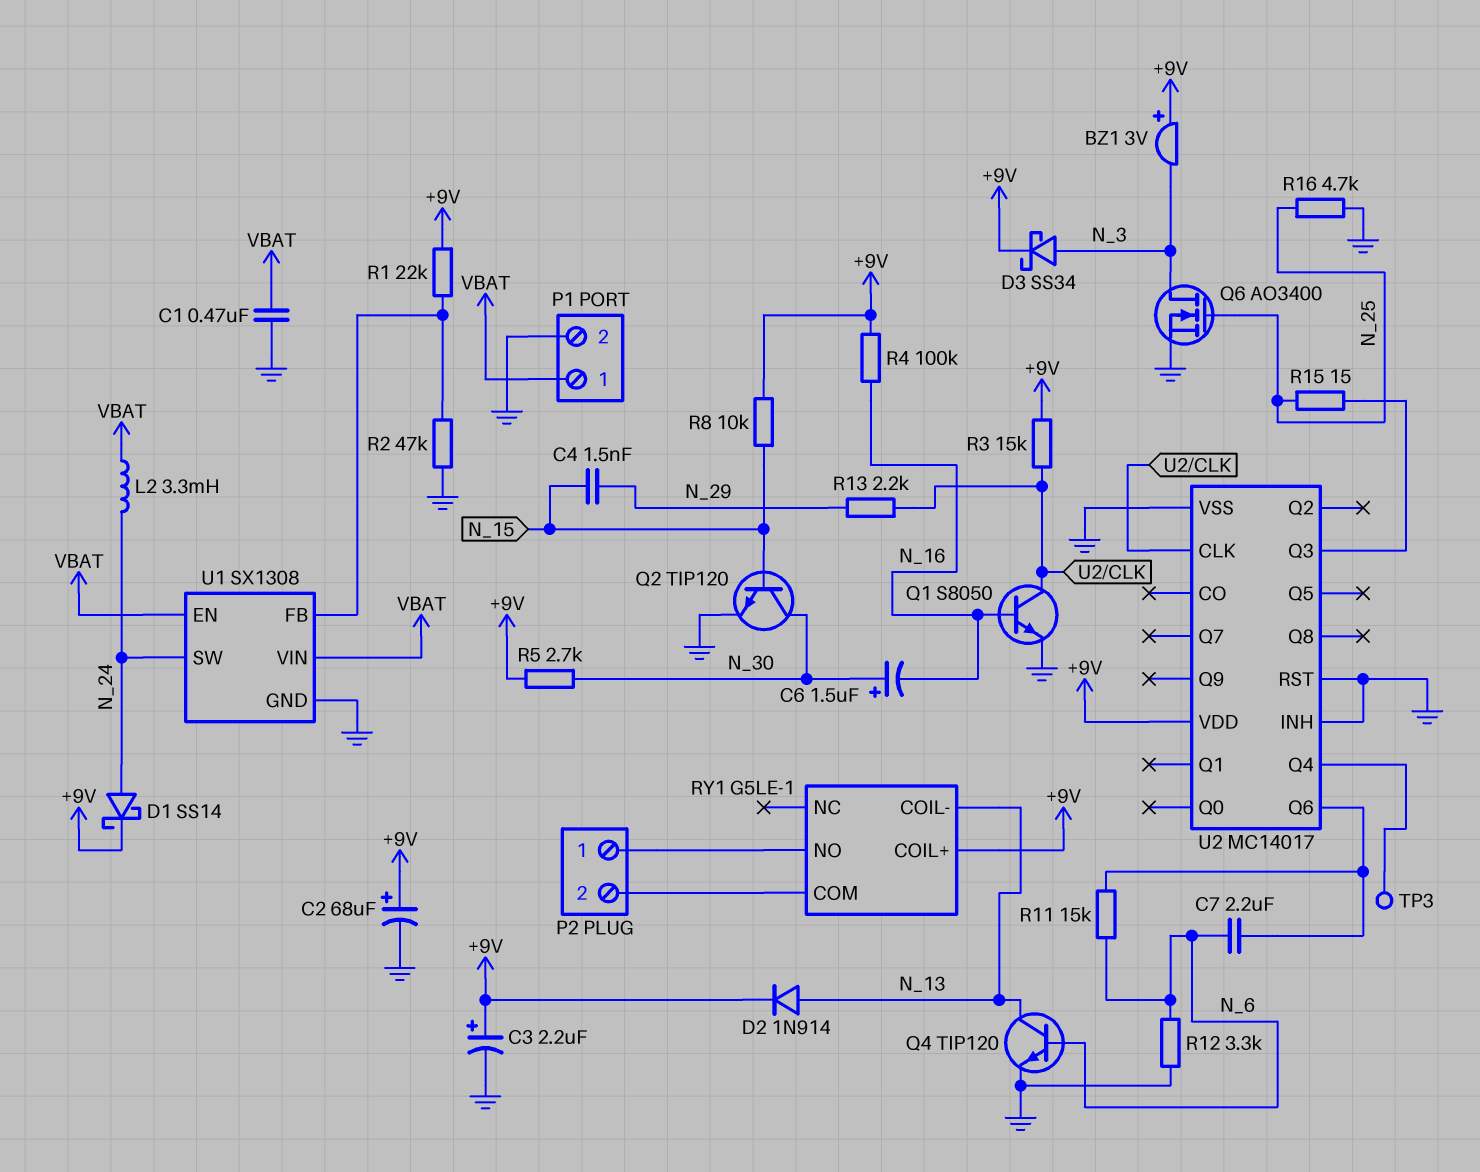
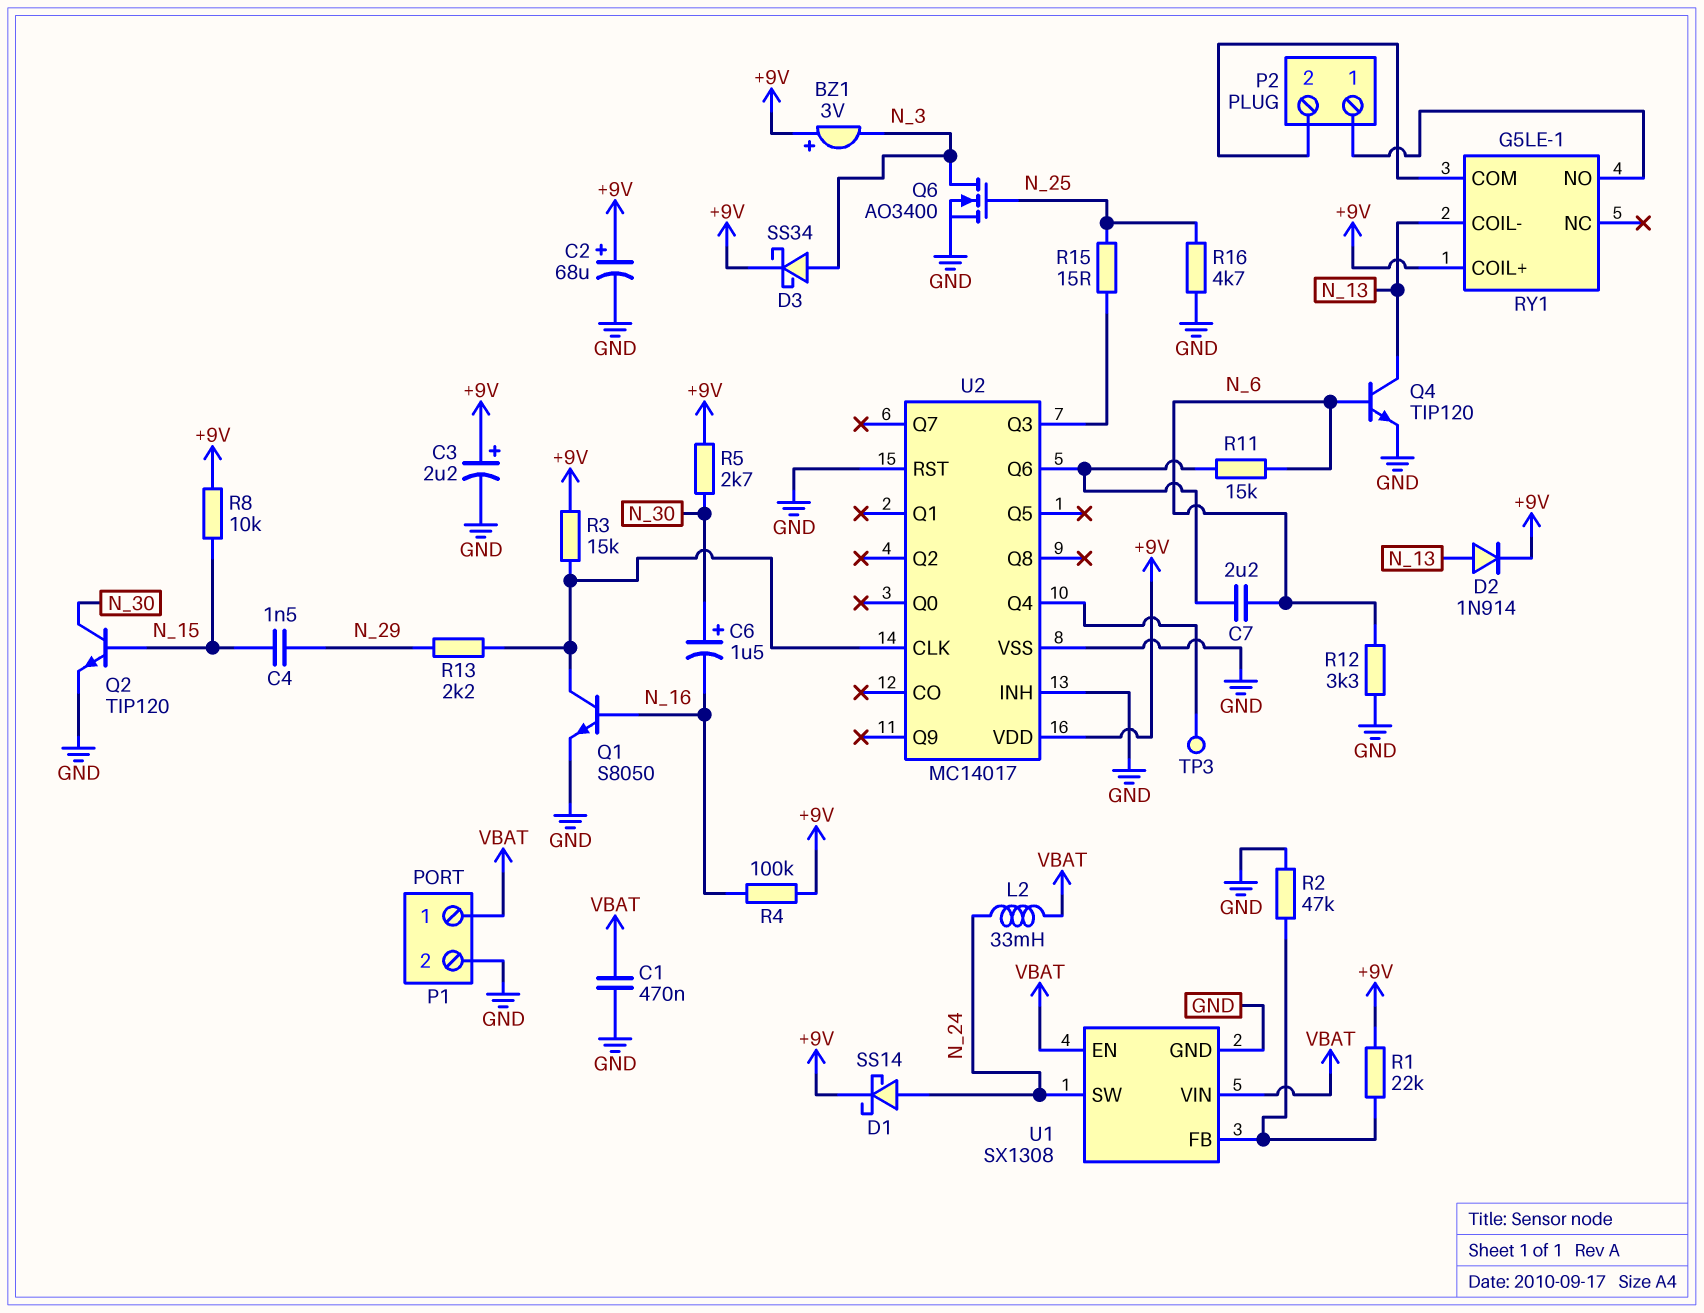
L2: 3.3mH (N_24, VBAT) -> 33mH (N_24, VBAT)

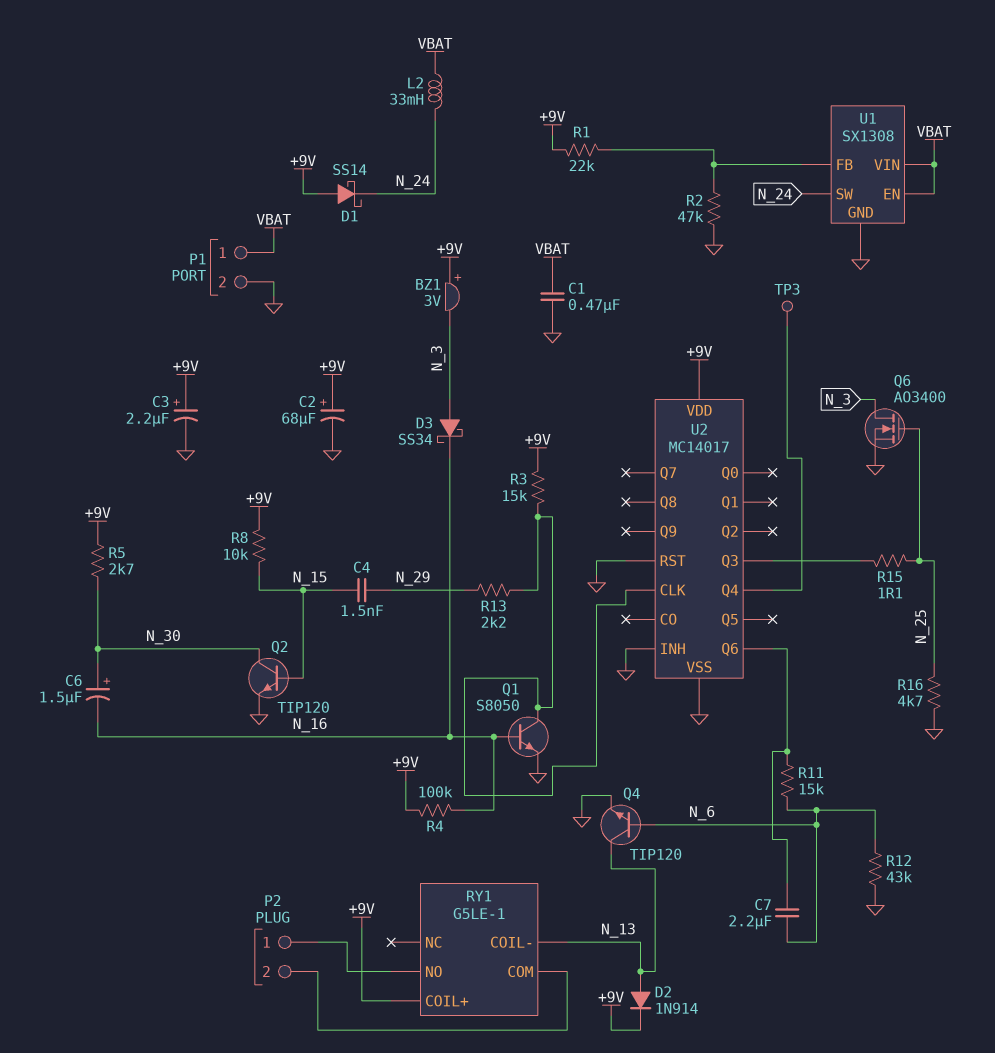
D1: schottky SS14 (A N_24, K +9V) -> schottky SS14 (A +9V, K N_24)
D3: schottky SS34 (A N_3, K +9V) -> schottky SS34 (A N_3, K N_16)
R12: 3.3k (GND, N_6) -> 43k (GND, N_6)
R15: 15 (N_25, U2/Q3) -> 1.1 (N_25, U2/Q3)

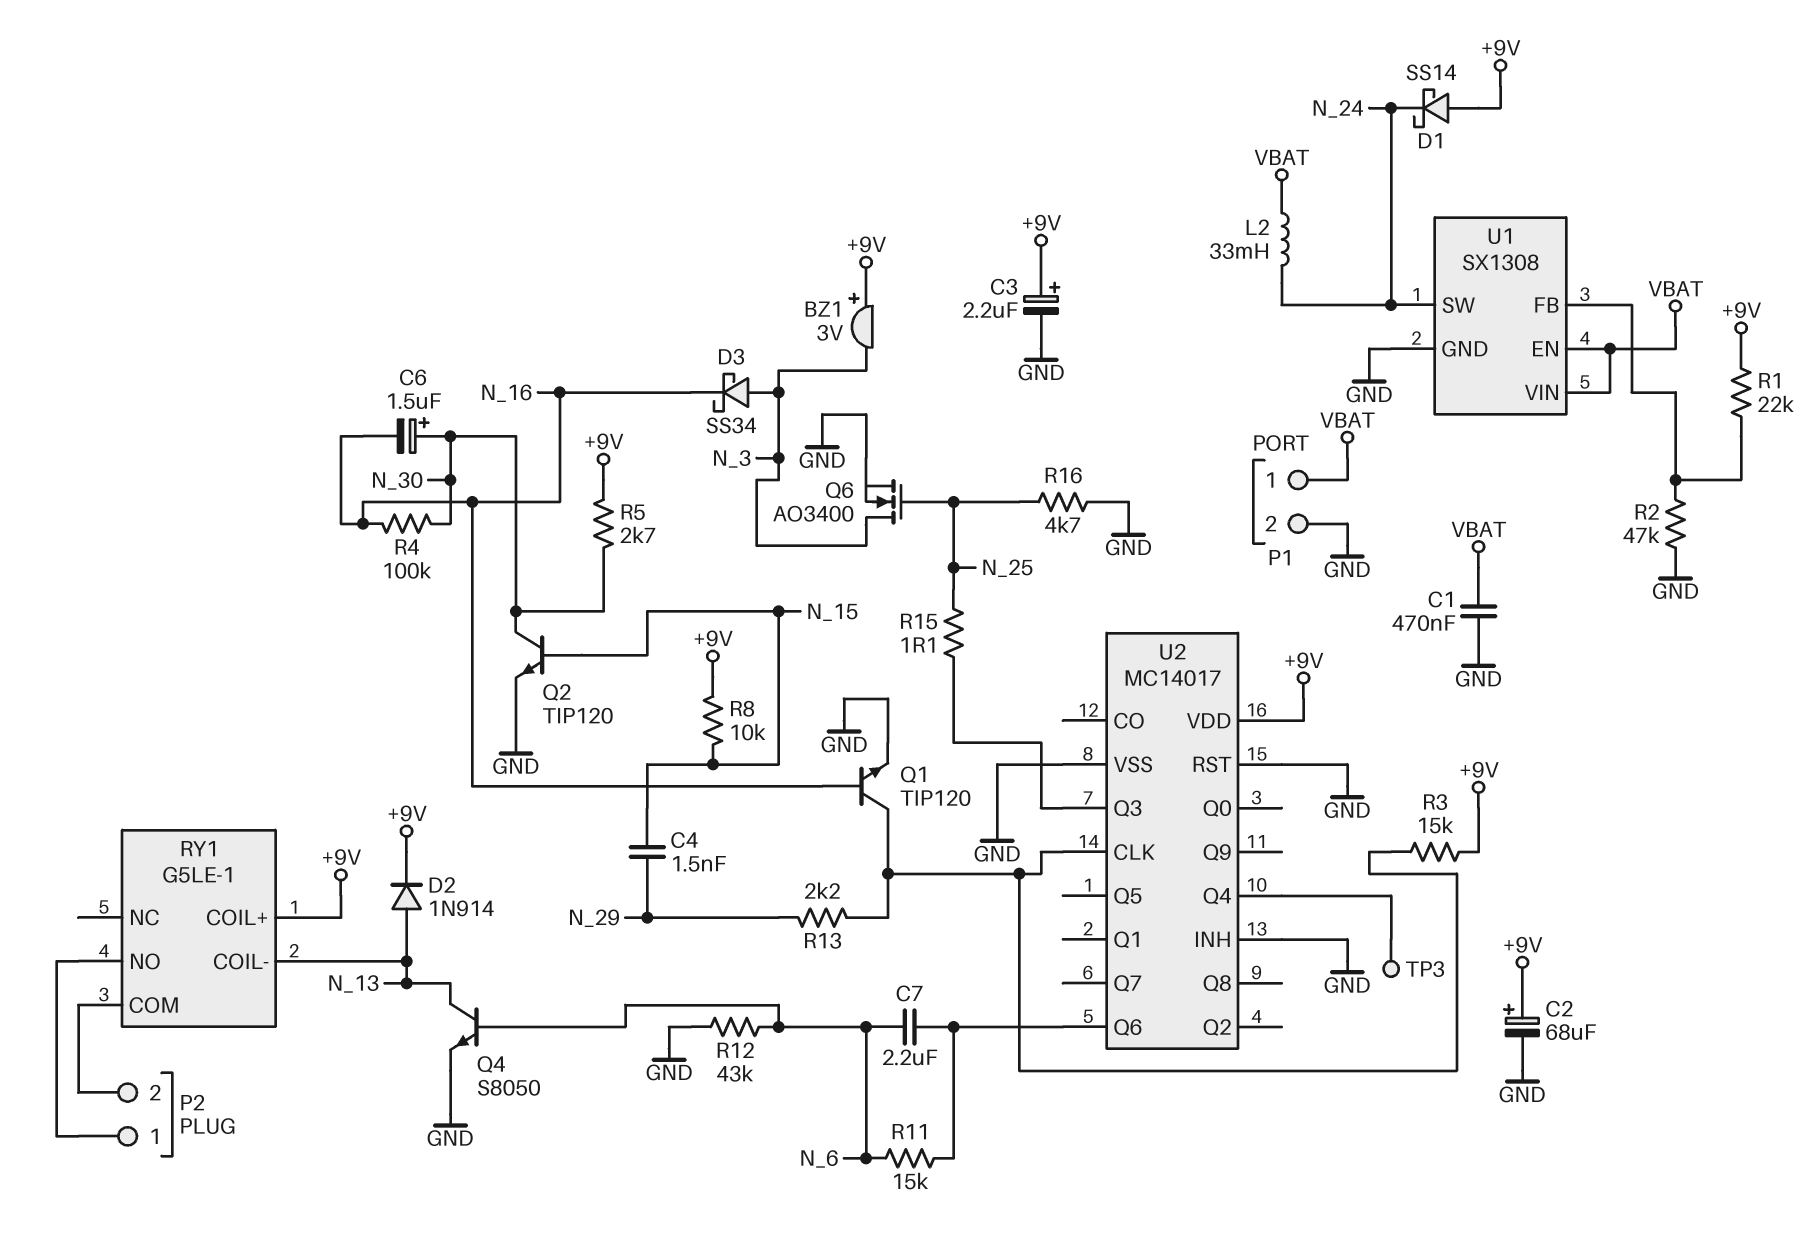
Q1: NPN S8050 (B N_16, C U2/CLK, E GND) -> NPN TIP120 (B N_16, C U2/CLK, E GND)
Q4: NPN TIP120 (B N_6, C N_13, E GND) -> NPN S8050 (B N_6, C N_13, E GND)
R4: 100k (+9V, N_16) -> 100k (N_16, N_30)

